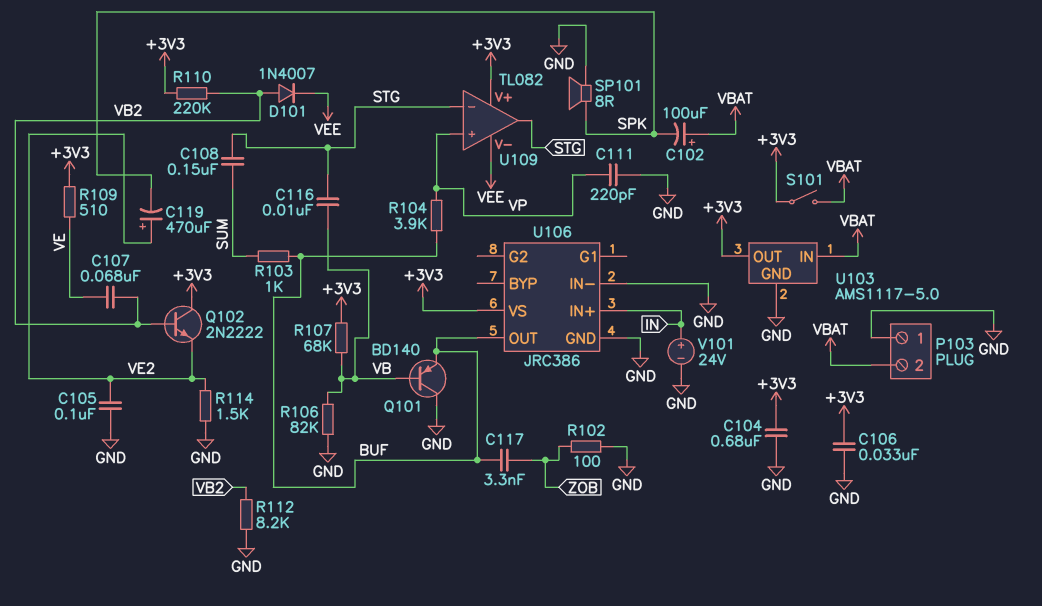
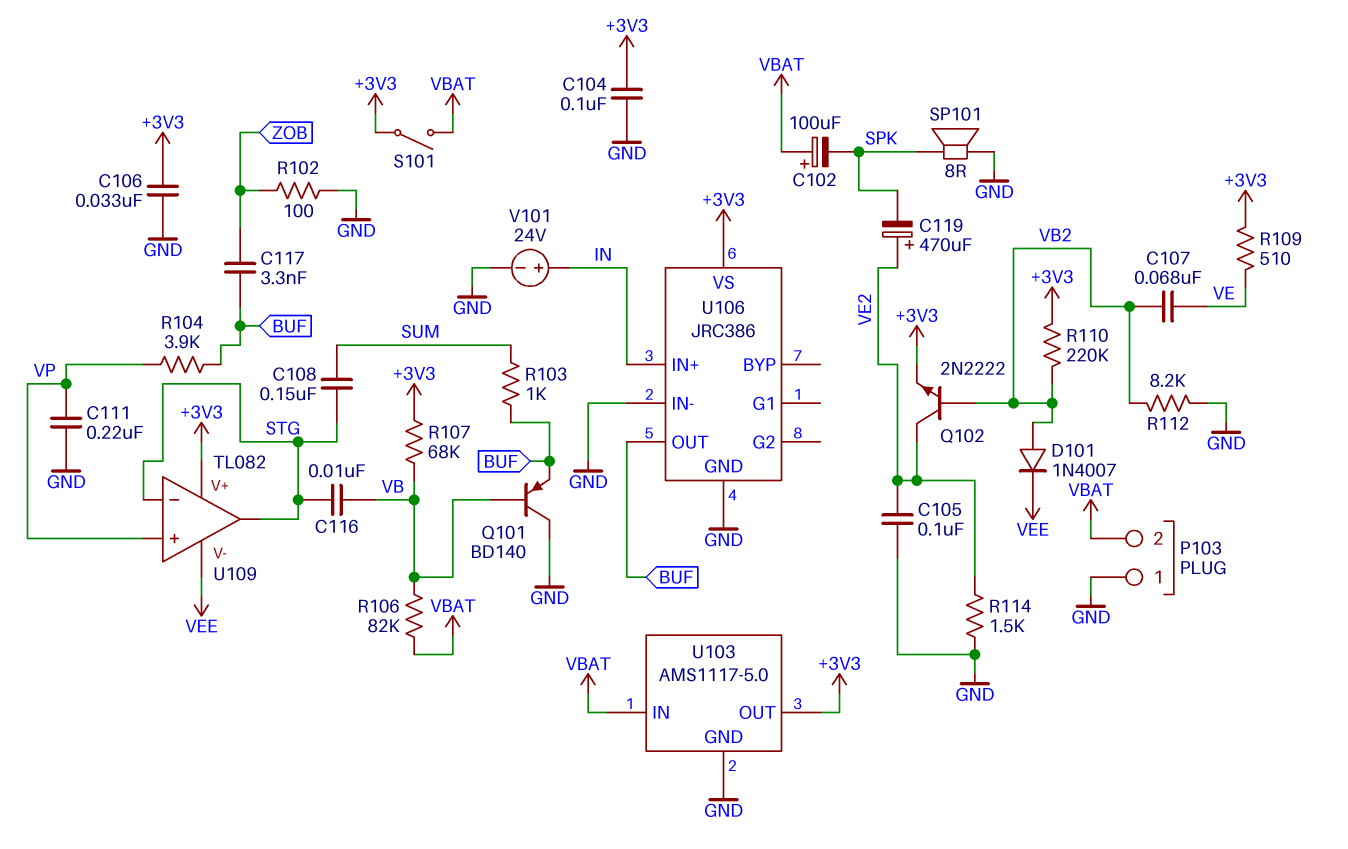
C104: 680nF (+3V3, GND) -> 100nF (+3V3, GND)
C111: 220pF (GND, VP) -> 220nF (GND, VP)
Q102: NPN 2N2222 (B VB2, C +3V3, E VE2) -> NPN 2N2222 (B VB2, C VE2, E +3V3)
R106: 82k (GND, VB) -> 82k (VB, VBAT)

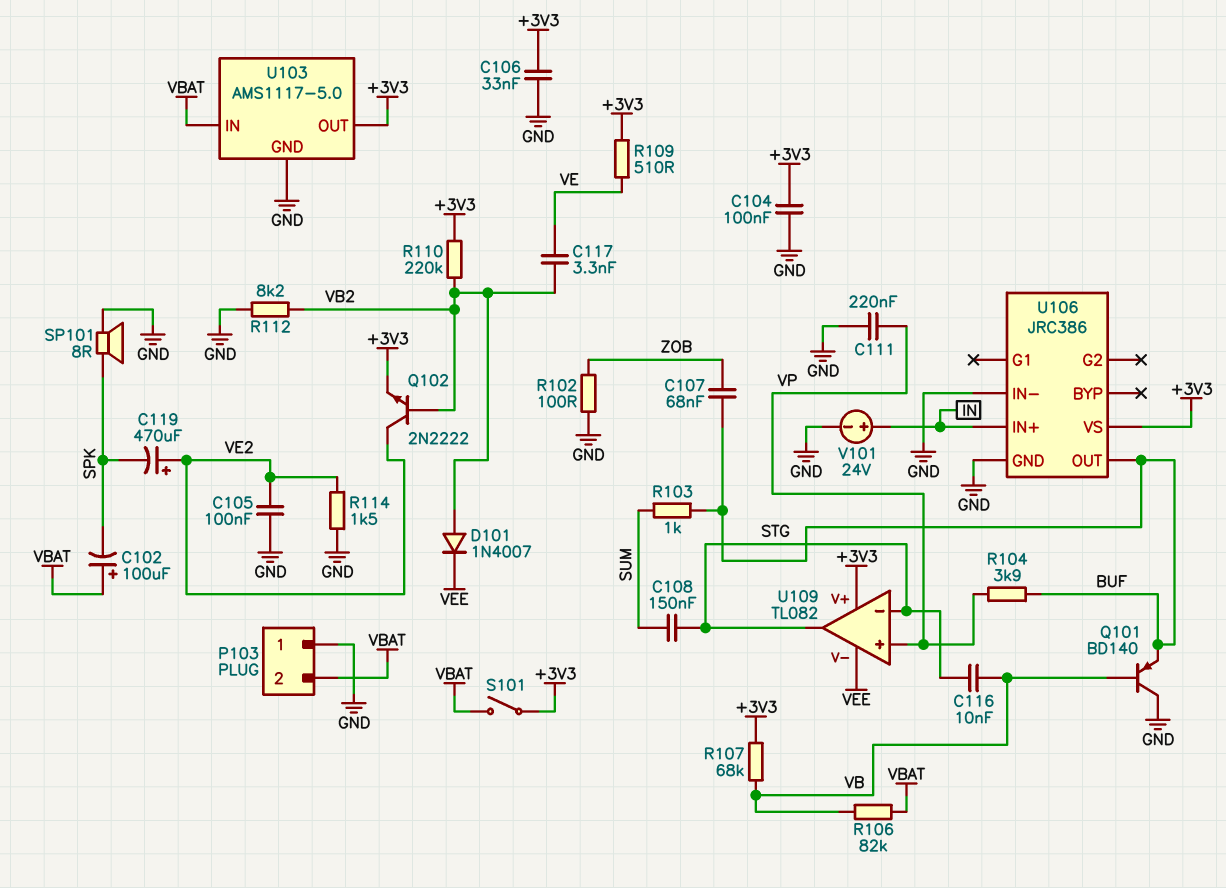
C107: 68nF (VB2, VE) -> 68nF (BUF, ZOB)
C117: 3.3nF (BUF, ZOB) -> 3.3nF (VB2, VE)

